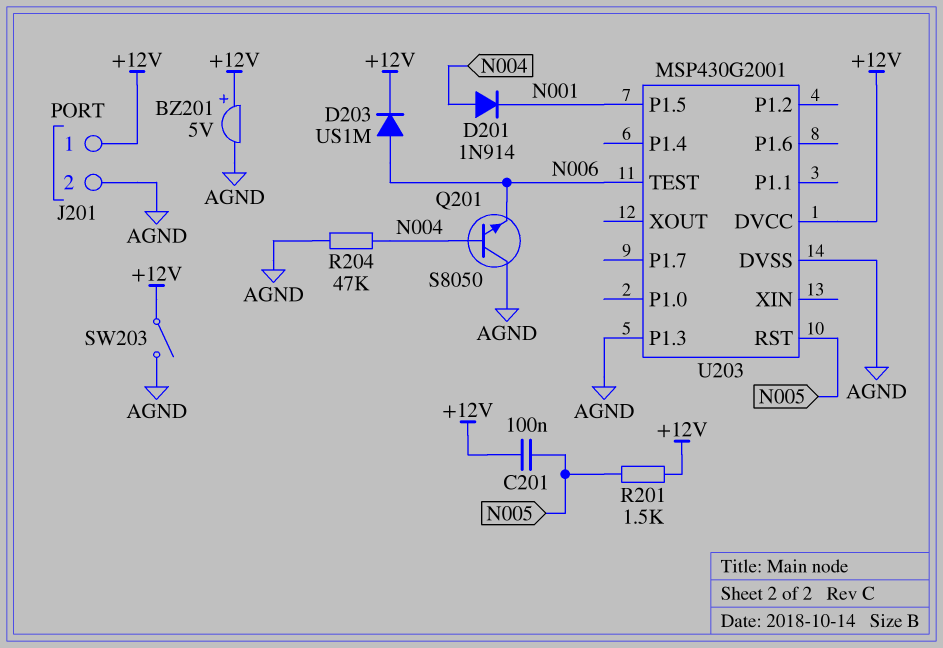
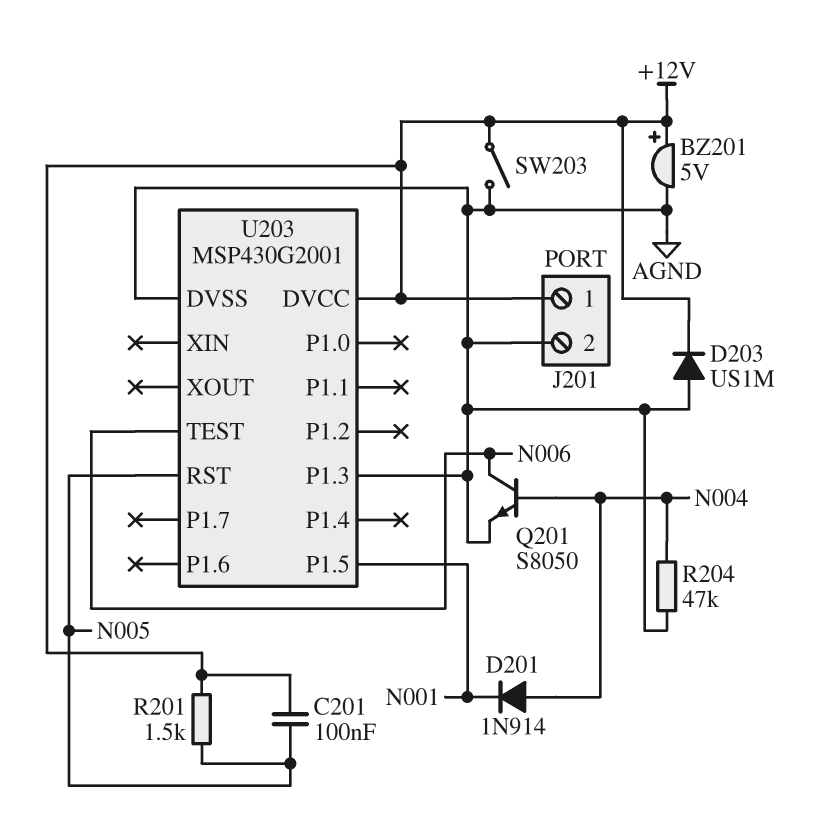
D203: diode US1M (A N006, K +12V) -> diode US1M (A AGND, K +12V)
Q201: NPN S8050 (B N004, C AGND, E N006) -> NPN S8050 (B N004, C N006, E AGND)

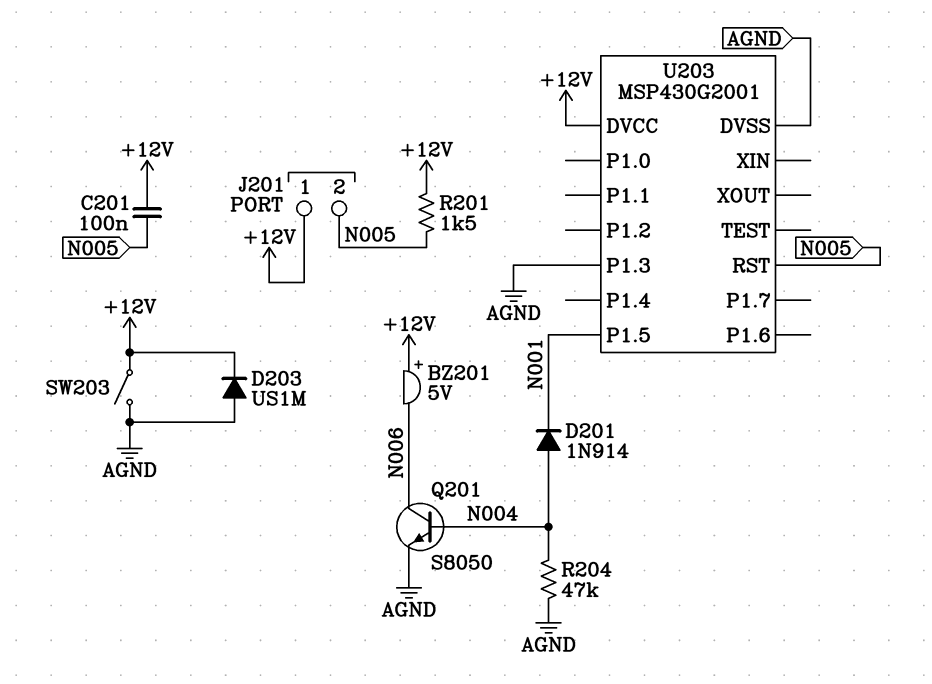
BZ201: buzzer 5V (plus +12V, minus AGND) -> buzzer 5V (plus +12V, minus N006)
J201 pin 2: AGND -> N005
U203 pin TEST: N006 -> none

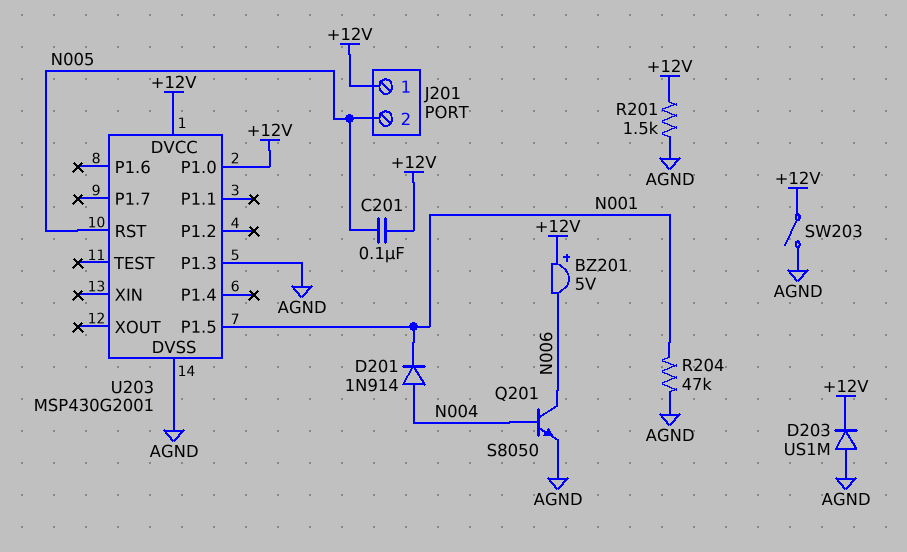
R201: 1.5k (+12V, N005) -> 1.5k (+12V, AGND)
R204: 47k (AGND, N004) -> 47k (AGND, N001)
U203 pin P1.0: none -> +12V

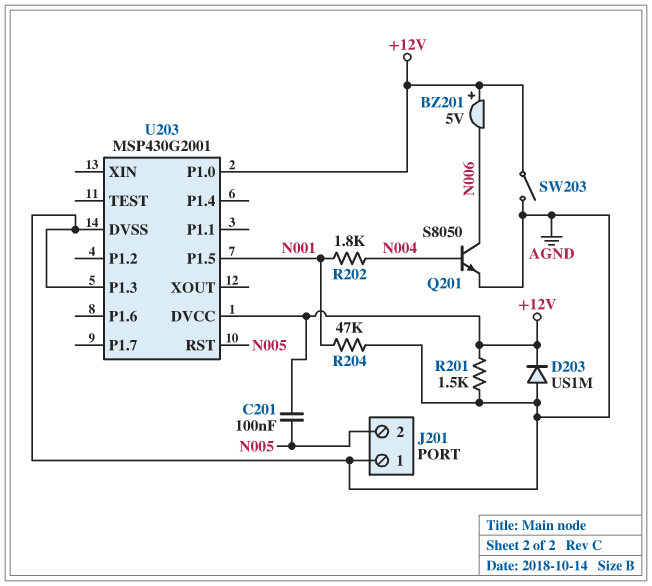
D201: diode 1N914 (A N004, K N001) -> none
J201 pin 1: +12V -> AGND
R202: none -> 1.8k (N001, N004)

